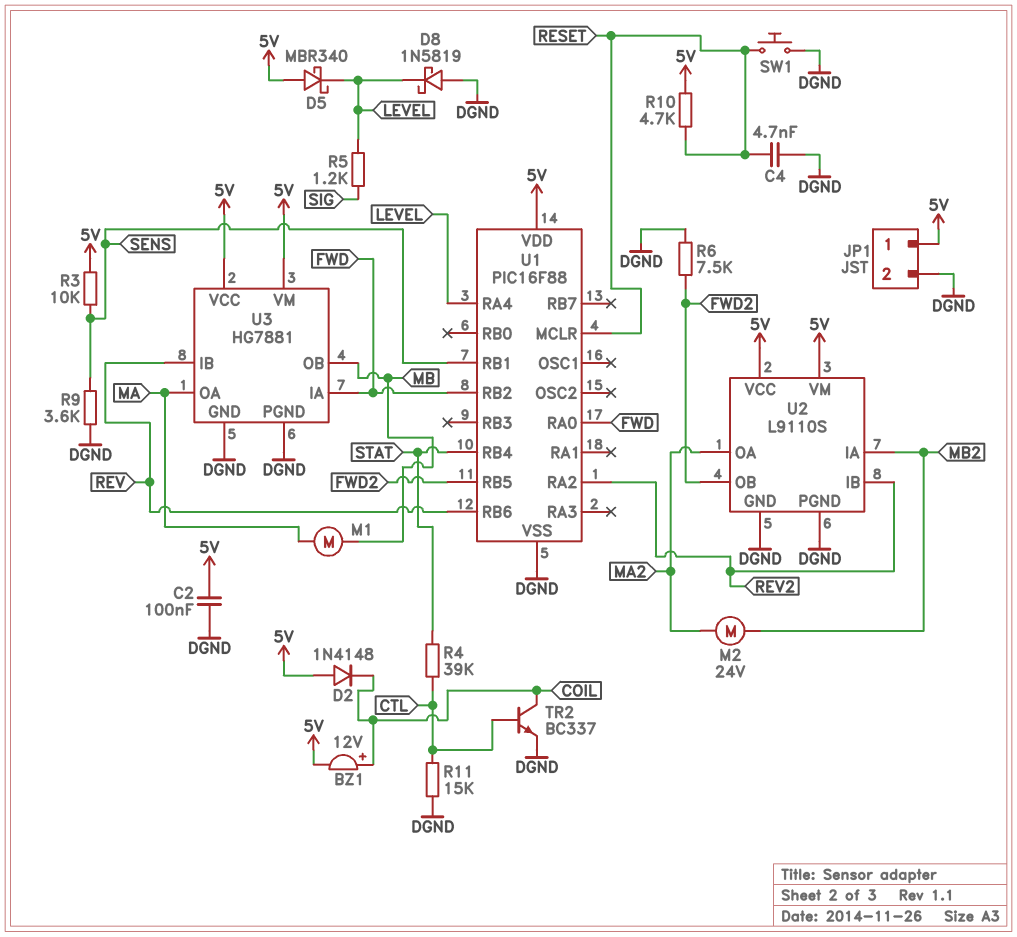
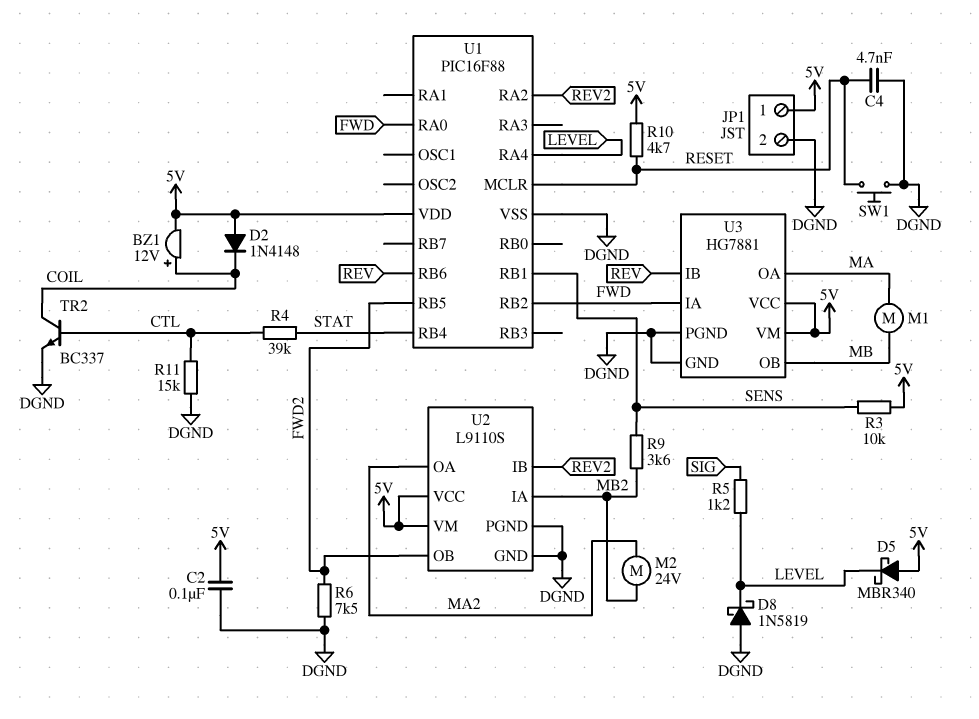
R9: 3.6k (DGND, SENS) -> 3.6k (MB2, SENS)

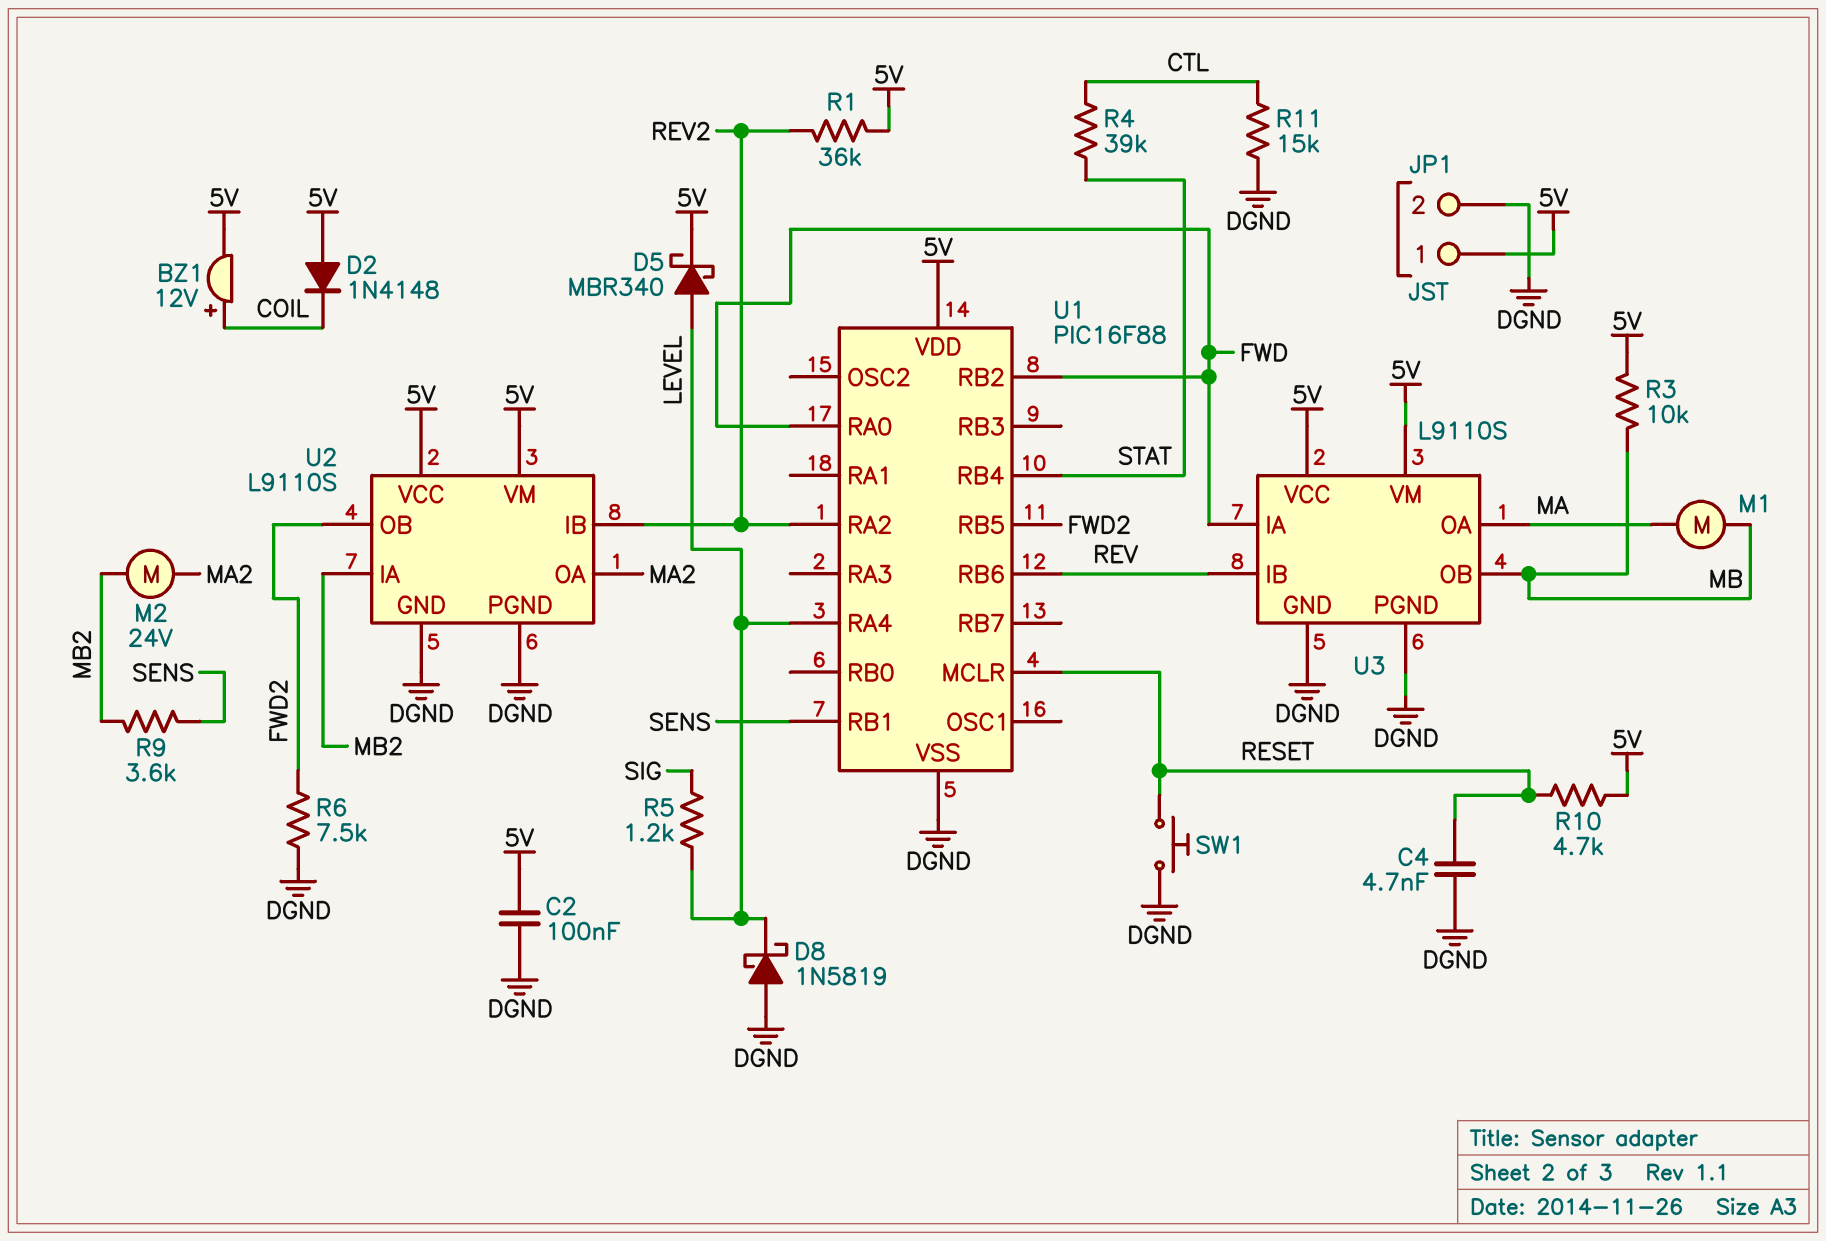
D5: schottky MBR340 (A 5V, K LEVEL) -> schottky MBR340 (A LEVEL, K 5V)
R1: none -> 36k (5V, REV2)
R3: 10k (5V, SENS) -> 10k (5V, MB)
TR2: NPN BC337 (B CTL, C COIL, E DGND) -> none
U3: HG7881 -> L9110S

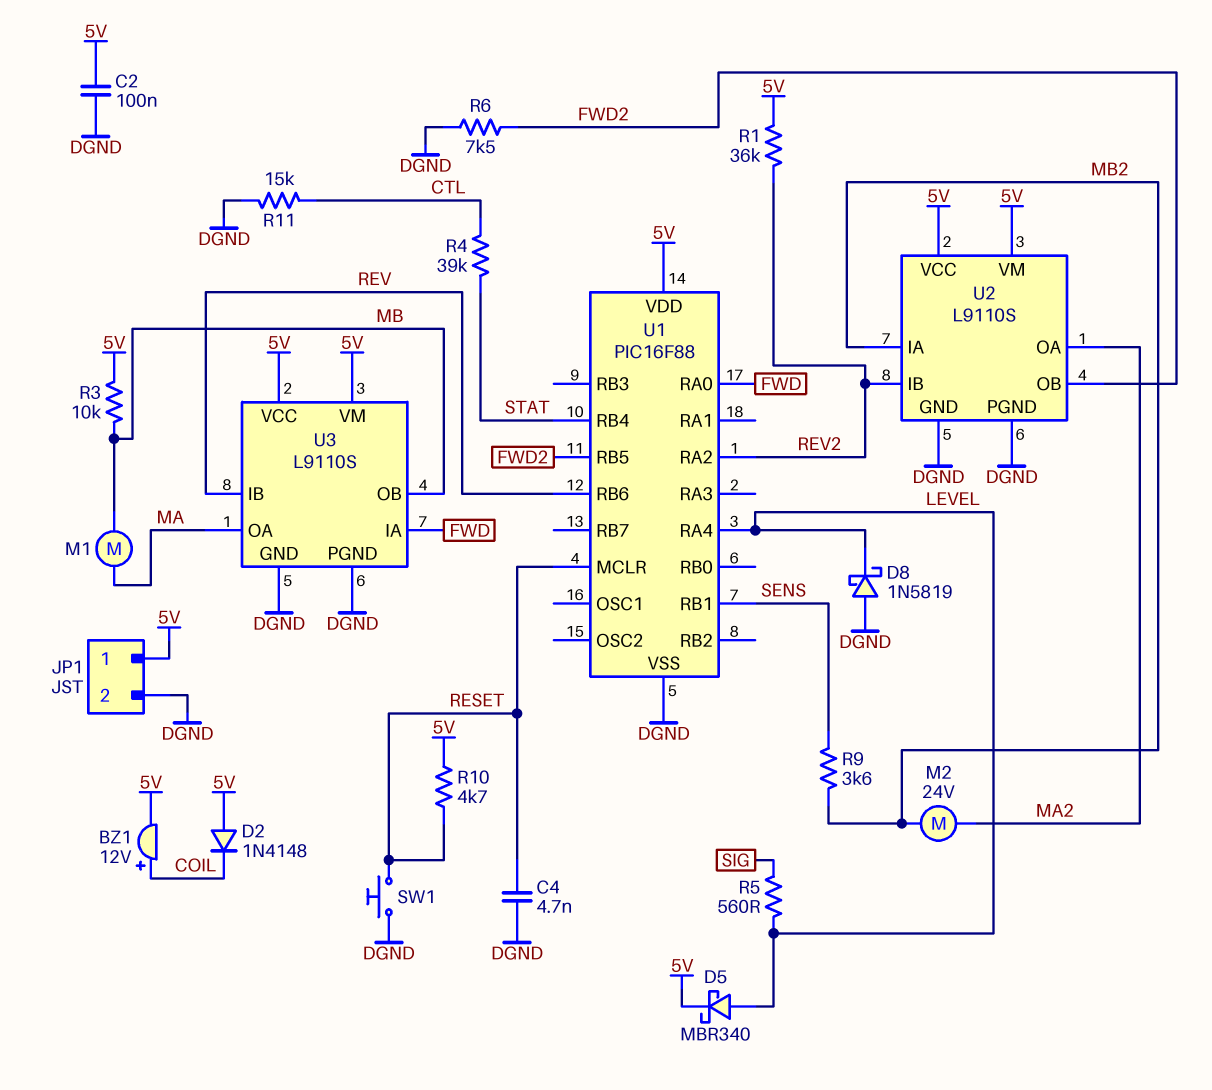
R5: 1.2k (LEVEL, SIG) -> 560 (LEVEL, SIG)
U1 pin RB2: FWD -> none

